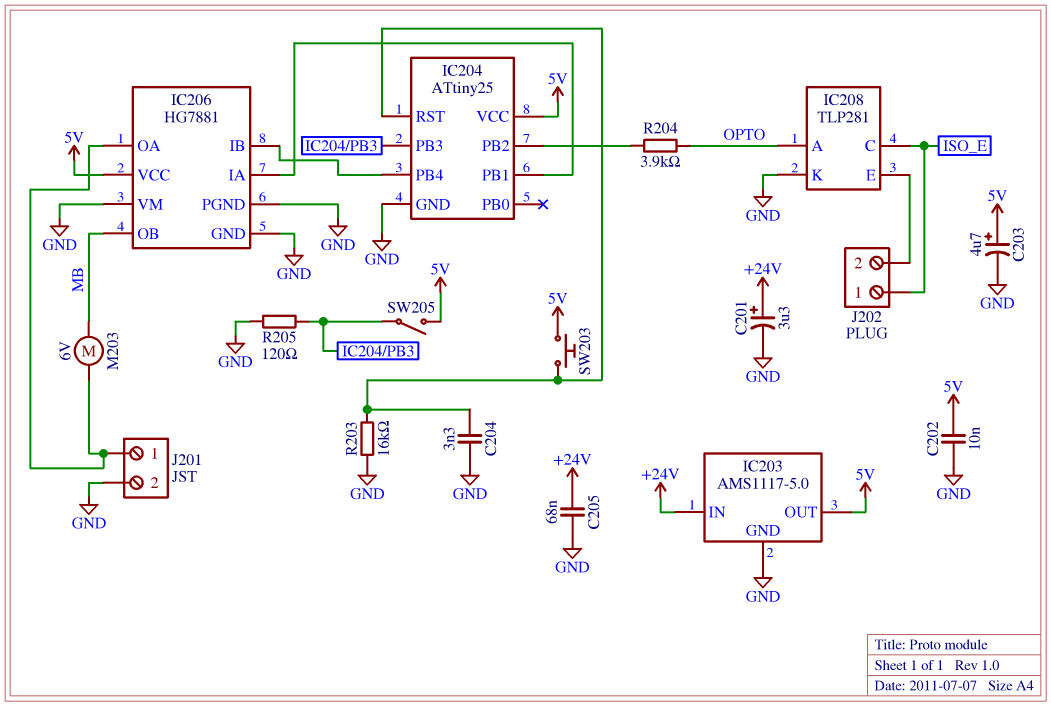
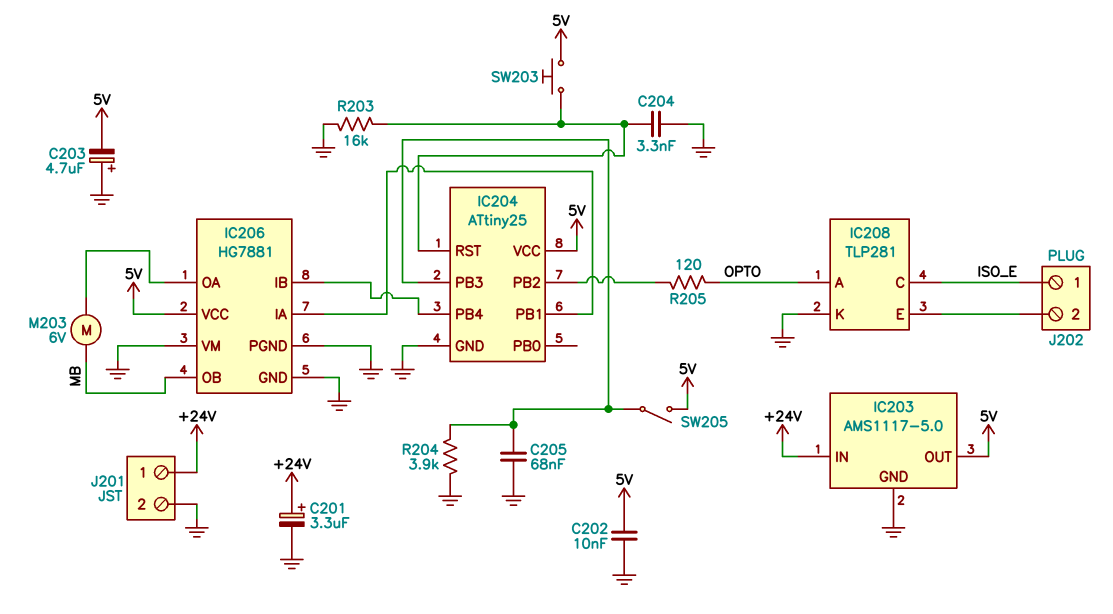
C203: 4.7uF (plus 5V, minus GND) -> 4.7uF (plus GND, minus 5V)
C205: 68nF (+24V, GND) -> 68nF (GND, IC204/PB3)
J201 pin 1: IC206/OA -> +24V
R204: 3.9k (IC204/PB2, OPTO) -> 3.9k (GND, IC204/PB3)
R205: 120 (GND, IC204/PB3) -> 120 (IC204/PB2, OPTO)

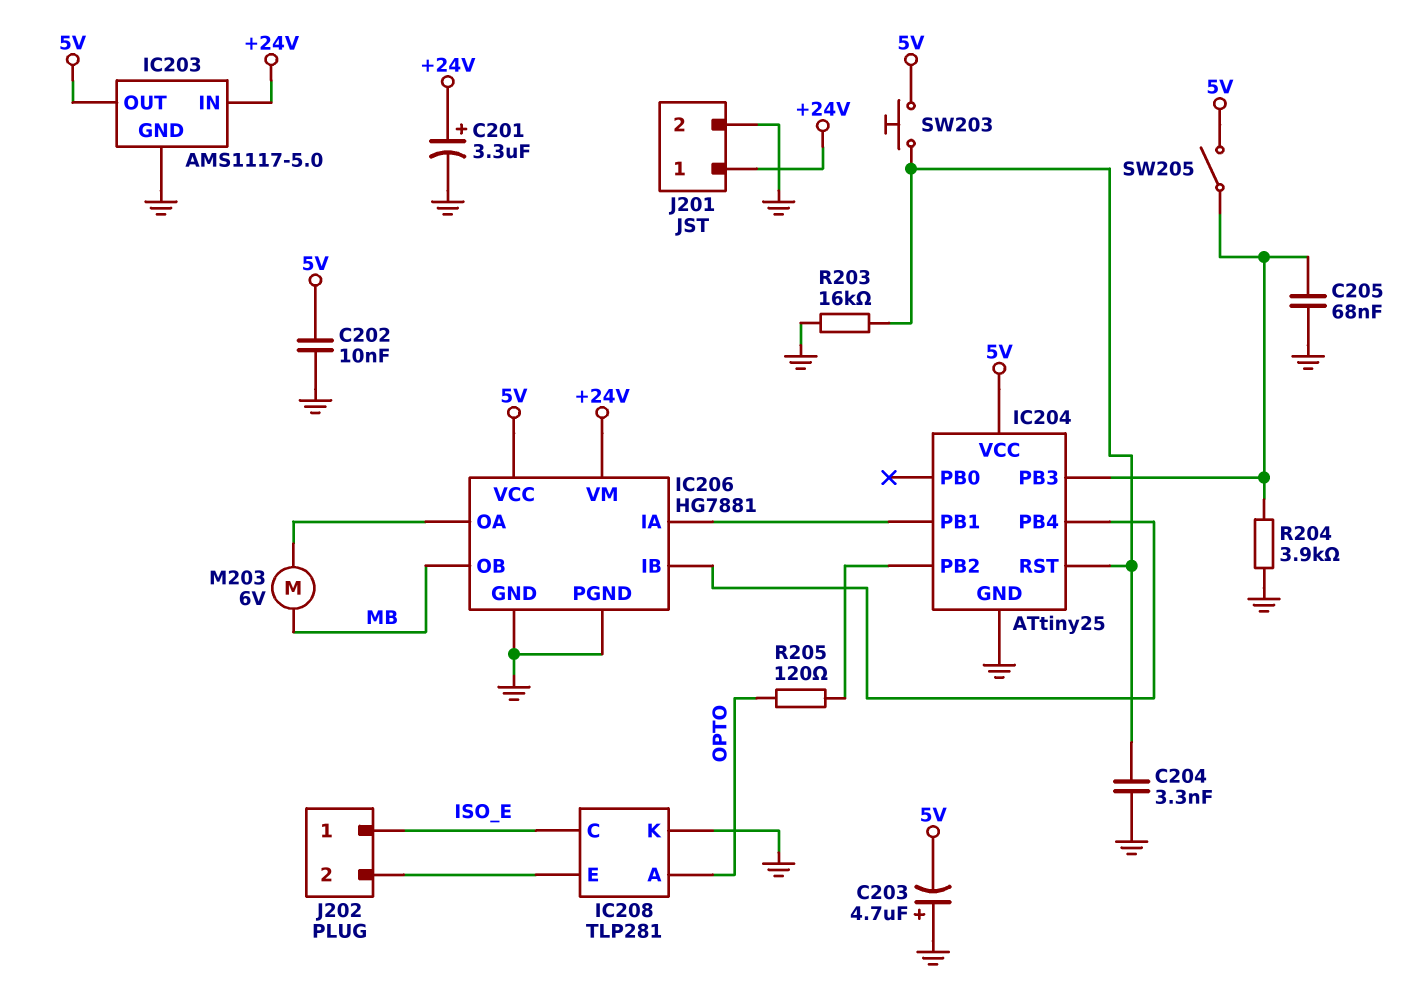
IC206 pin VM: GND -> +24V

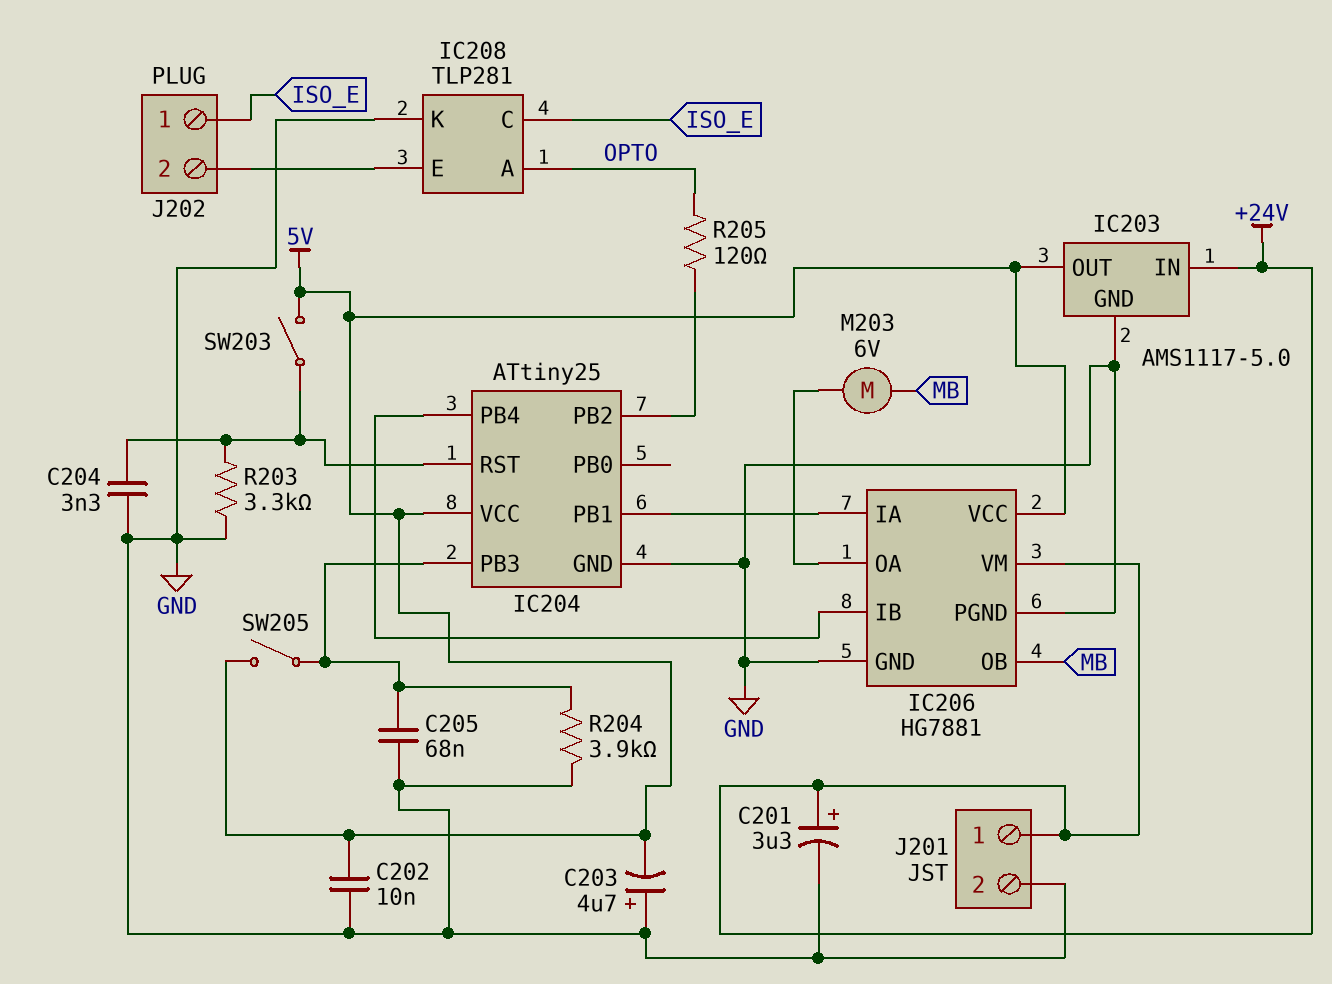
R203: 16k (GND, IC204/RST) -> 3.3k (GND, IC204/RST)
SW203: button (5V, IC204/RST) -> switch (5V, IC204/RST)

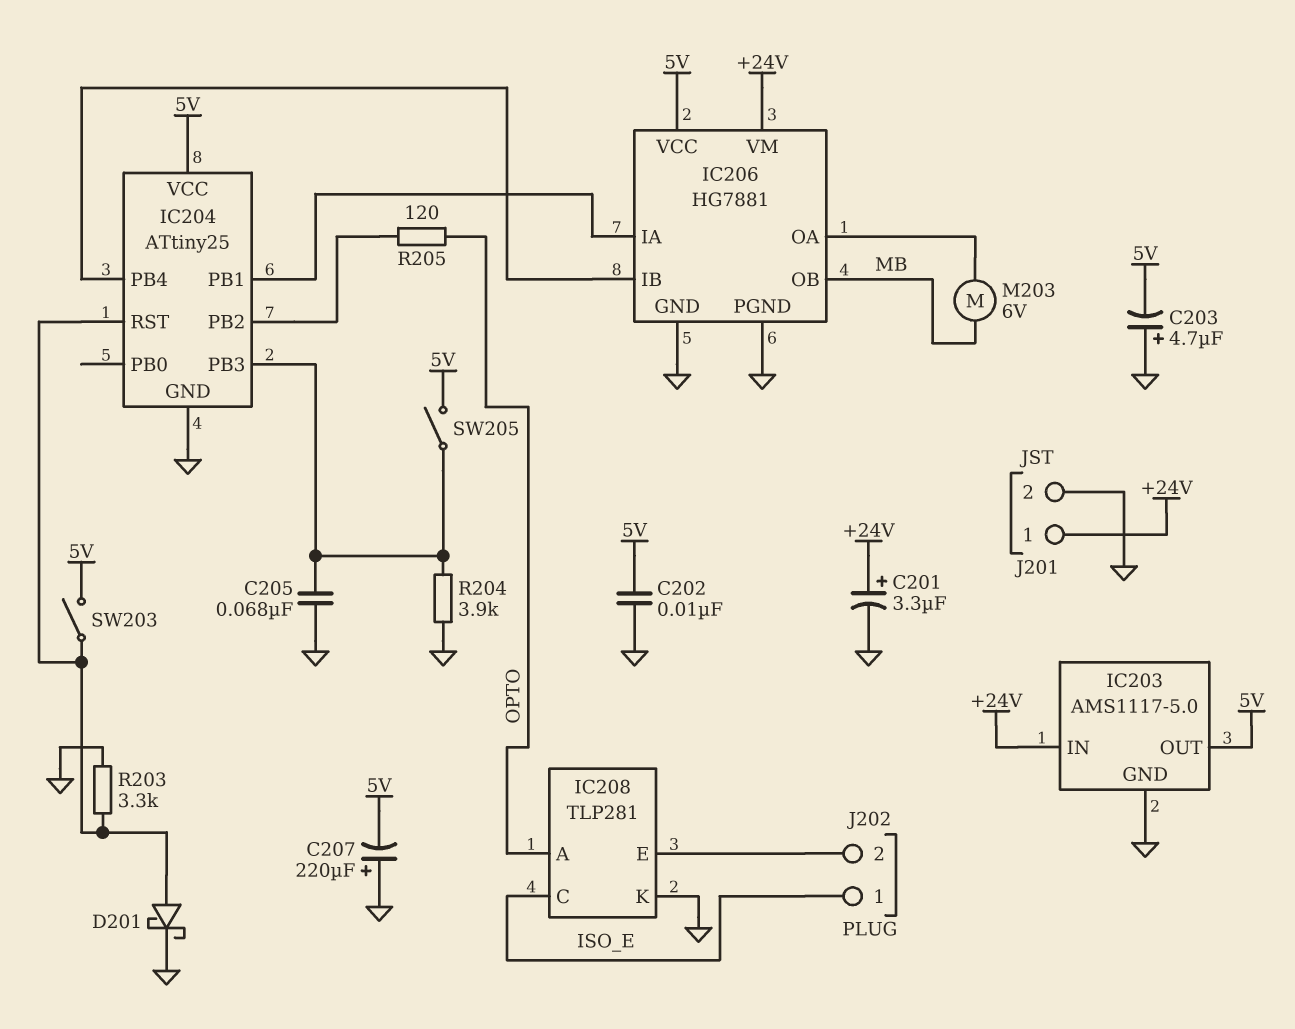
C204: 3.3nF (GND, IC204/RST) -> none
C207: none -> 220uF (plus GND, minus 5V)
D201: none -> schottky (A IC204/RST, K GND)

